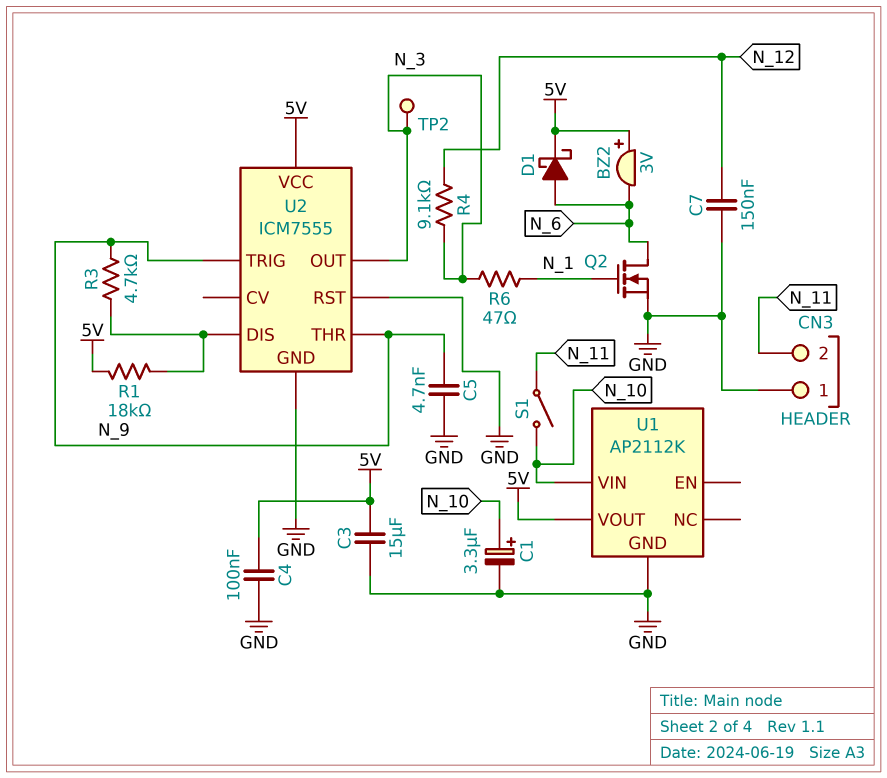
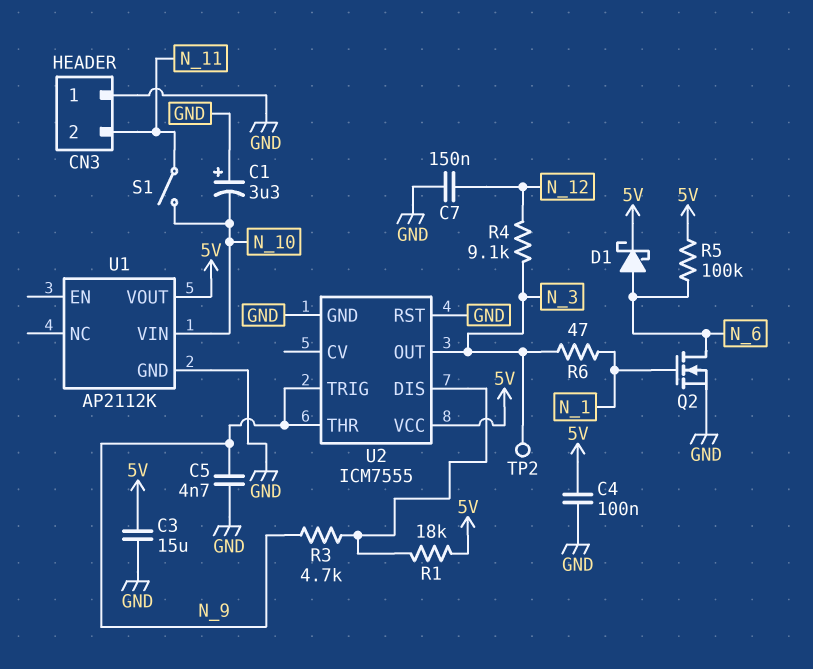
BZ2: buzzer 3V (plus 5V, minus N_6) -> none
C1: 3.3uF (plus N_10, minus GND) -> 3.3uF (plus GND, minus N_10)
R5: none -> 100k (5V, N_6)

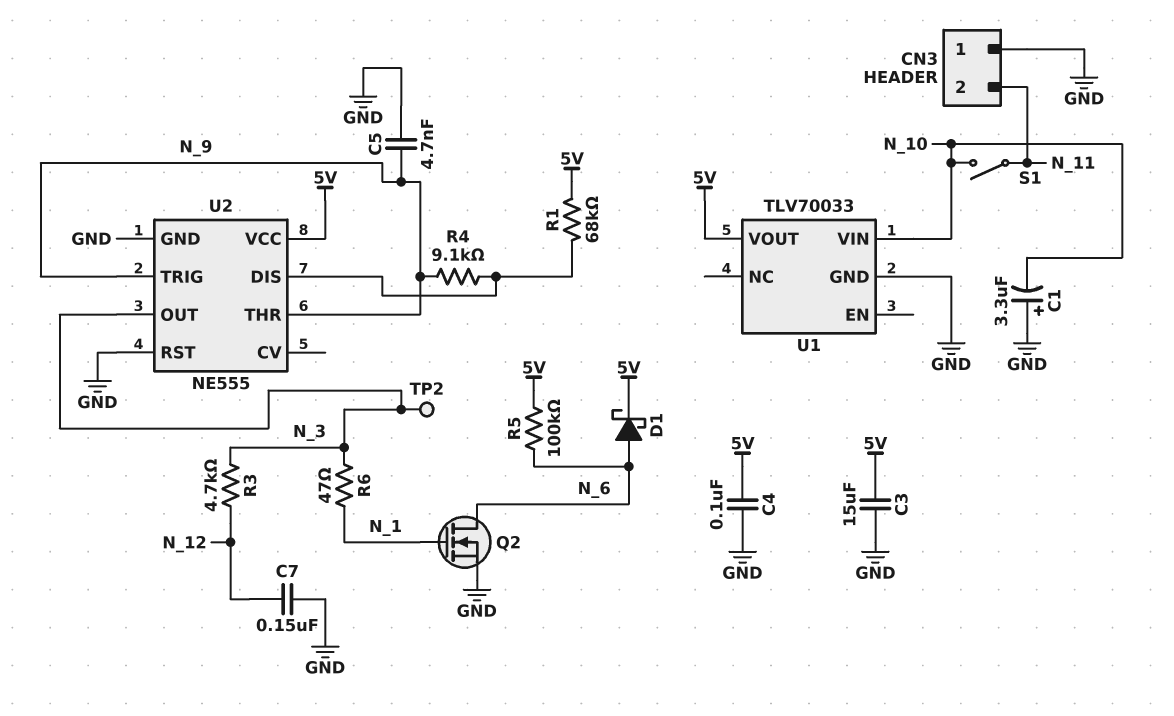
R1: 18k (5V, U2/DIS) -> 68k (5V, U2/DIS)
R3: 4.7k (N_9, U2/DIS) -> 4.7k (N_3, N_12)
R4: 9.1k (N_3, N_12) -> 9.1k (N_9, U2/DIS)
U1: AP2112K -> TLV70033
U2: ICM7555 -> NE555

